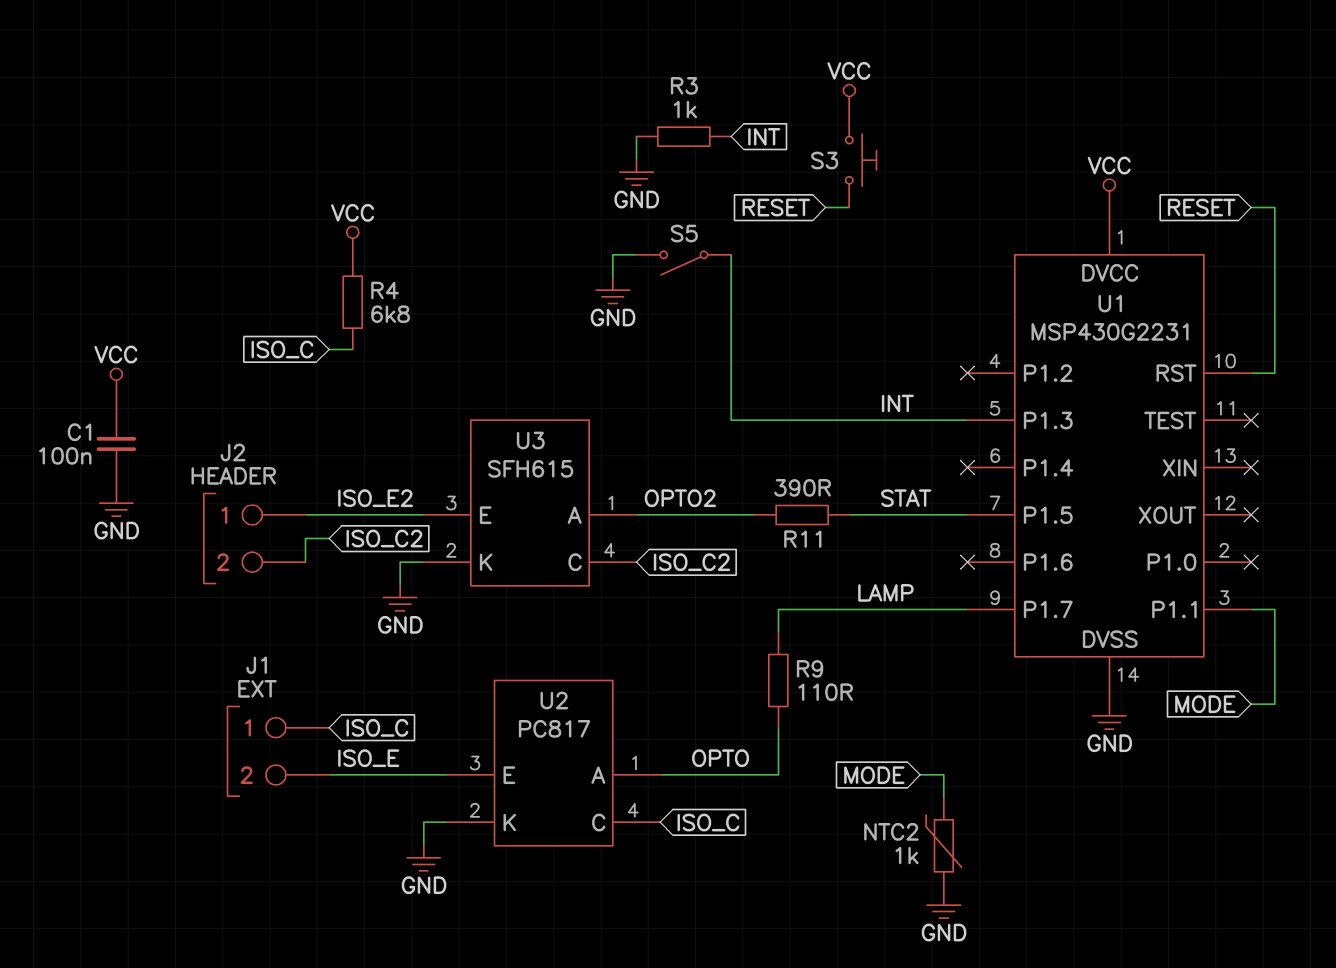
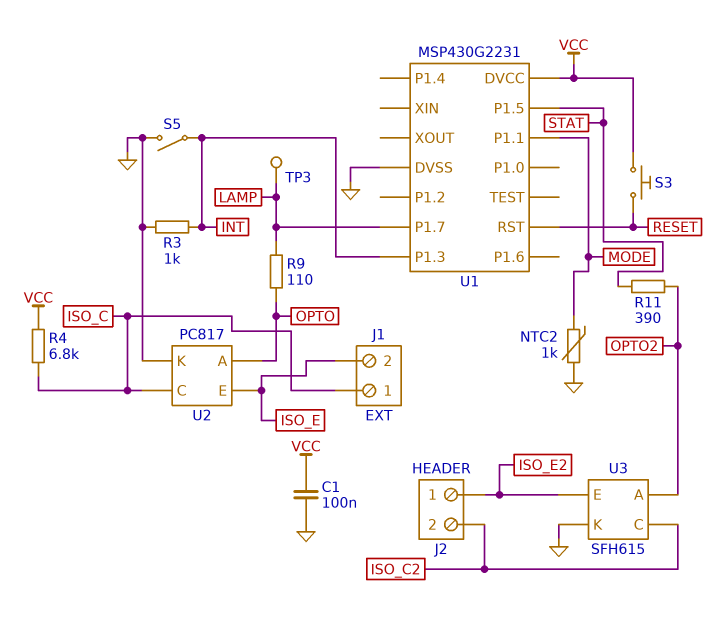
TP3: none -> test point (LAMP)

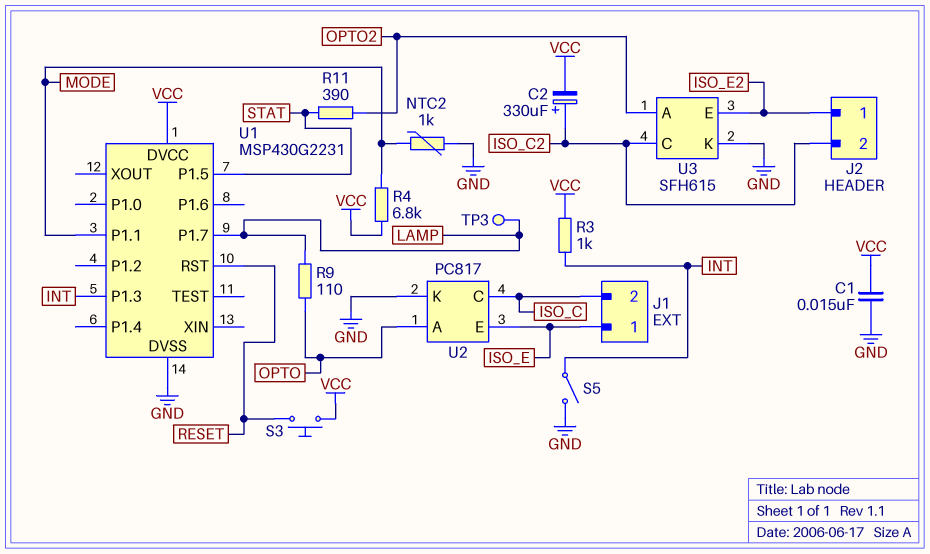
C1: 100nF (GND, VCC) -> 15nF (GND, VCC)
C2: none -> 330uF (plus ISO_C2, minus VCC)
J1 pin 1: ISO_C -> ISO_E
J1 pin 2: ISO_E -> ISO_C
R3: 1k (GND, INT) -> 1k (INT, VCC)
R4: 6.8k (ISO_C, VCC) -> 6.8k (MODE, VCC)

